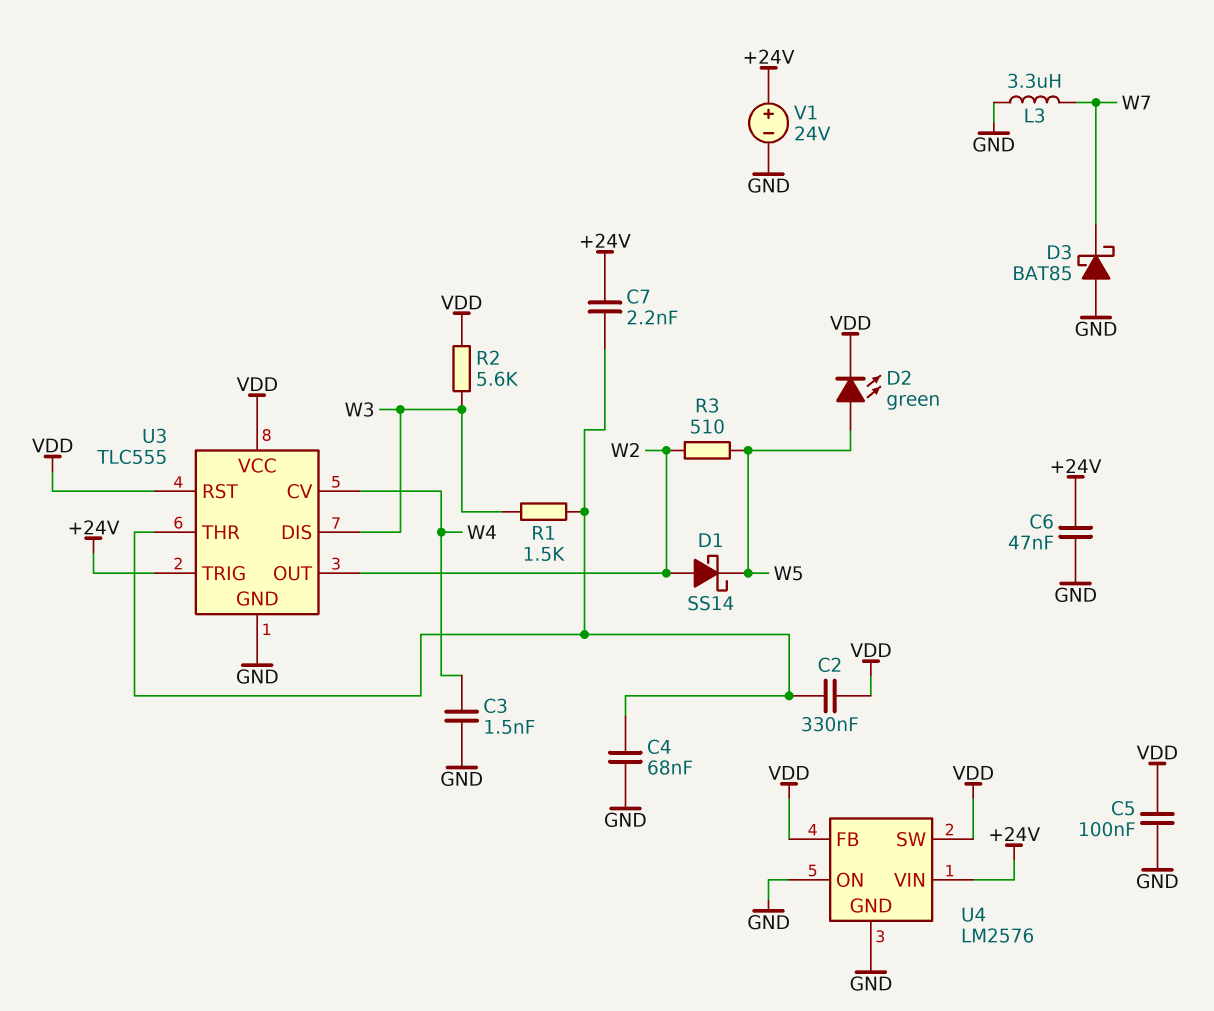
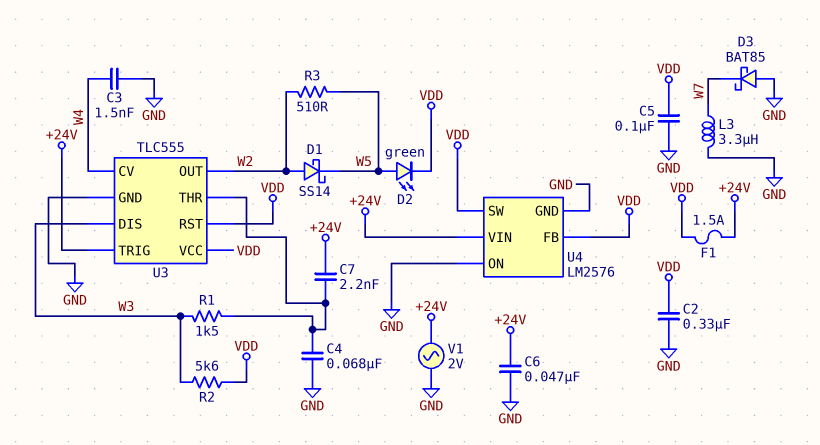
C2: 330nF (U3/THR, VDD) -> 330nF (GND, VDD)
F1: none -> 1.5A (+24V, VDD)
V1: 24V (plus +24V, minus GND) -> AC 2V (+24V, GND)

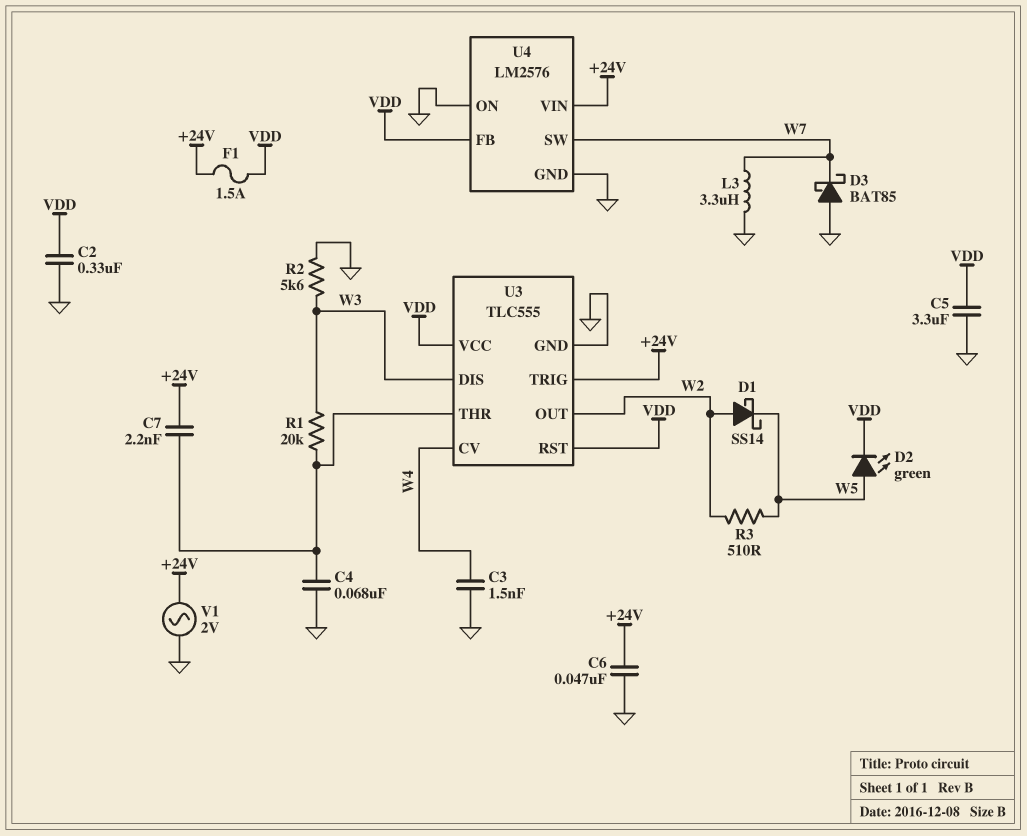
C5: 100nF (GND, VDD) -> 3.3uF (GND, VDD)
R1: 1.5k (U3/THR, W3) -> 20k (U3/THR, W3)
R2: 5.6k (VDD, W3) -> 5.6k (GND, W3)
U4 pin SW: VDD -> W7

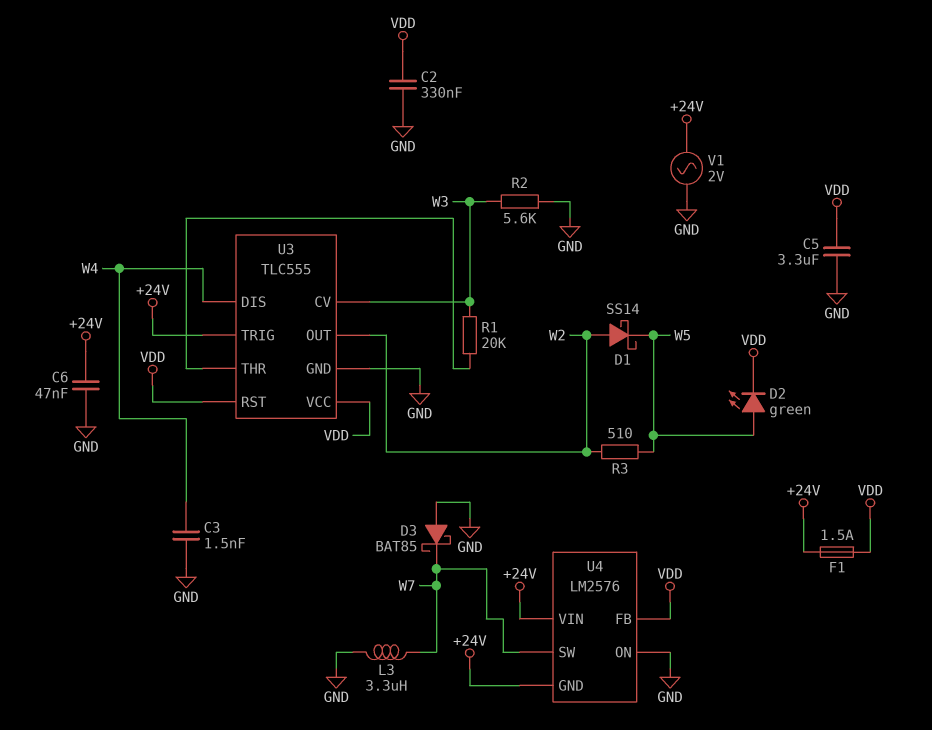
C4: 68nF (GND, U3/THR) -> none
C7: 2.2nF (+24V, U3/THR) -> none
U3 pin CV: W4 -> W3
U3 pin DIS: W3 -> W4
U4 pin GND: GND -> +24V

